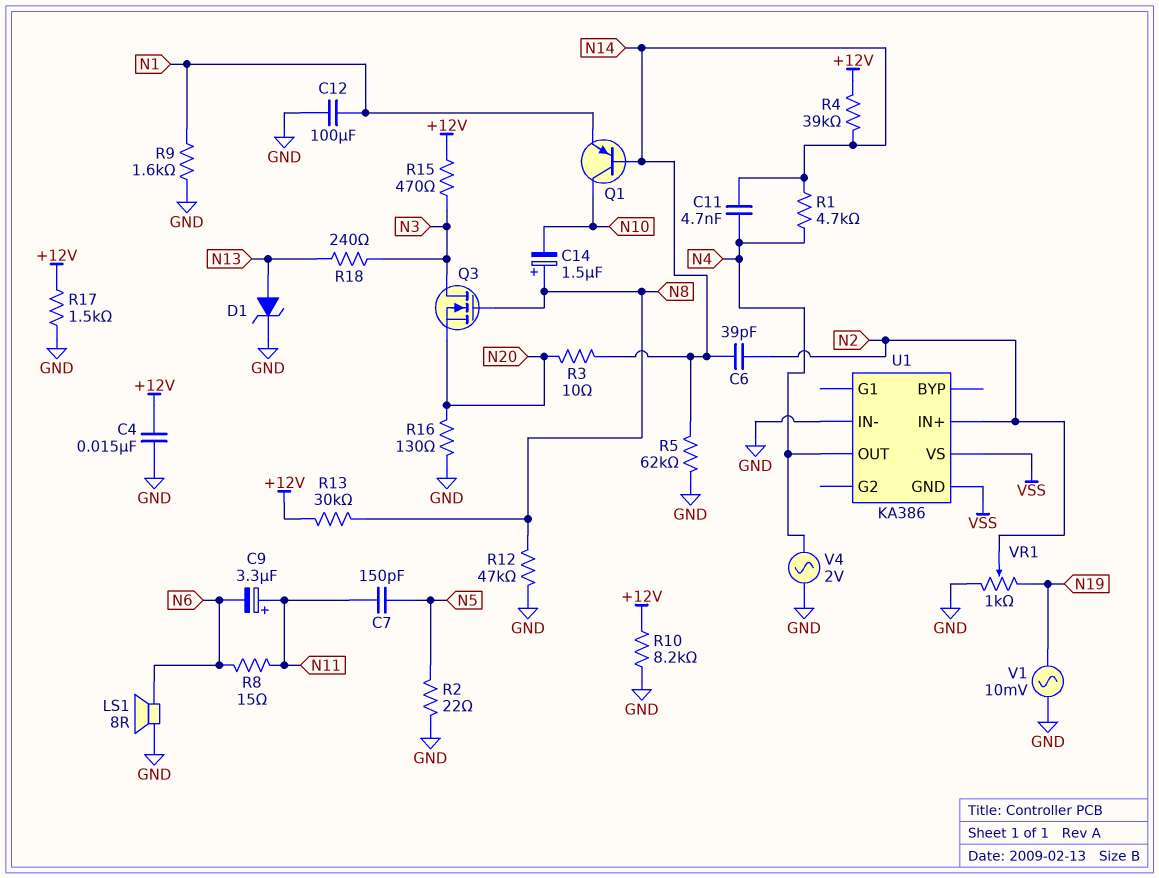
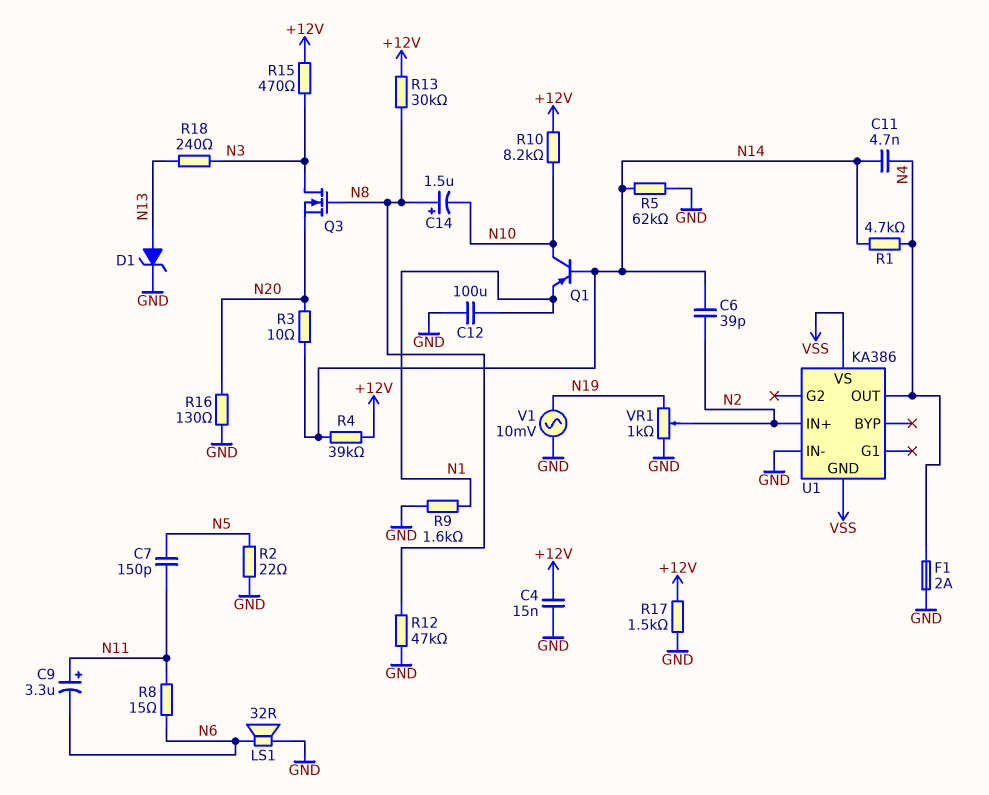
F1: none -> 2A (GND, N4)
LS1: speaker 8R (GND, N6) -> speaker 32R (GND, N6)
R10: 8.2k (+12V, GND) -> 8.2k (+12V, N10)
V4: AC 2V (GND, N4) -> none

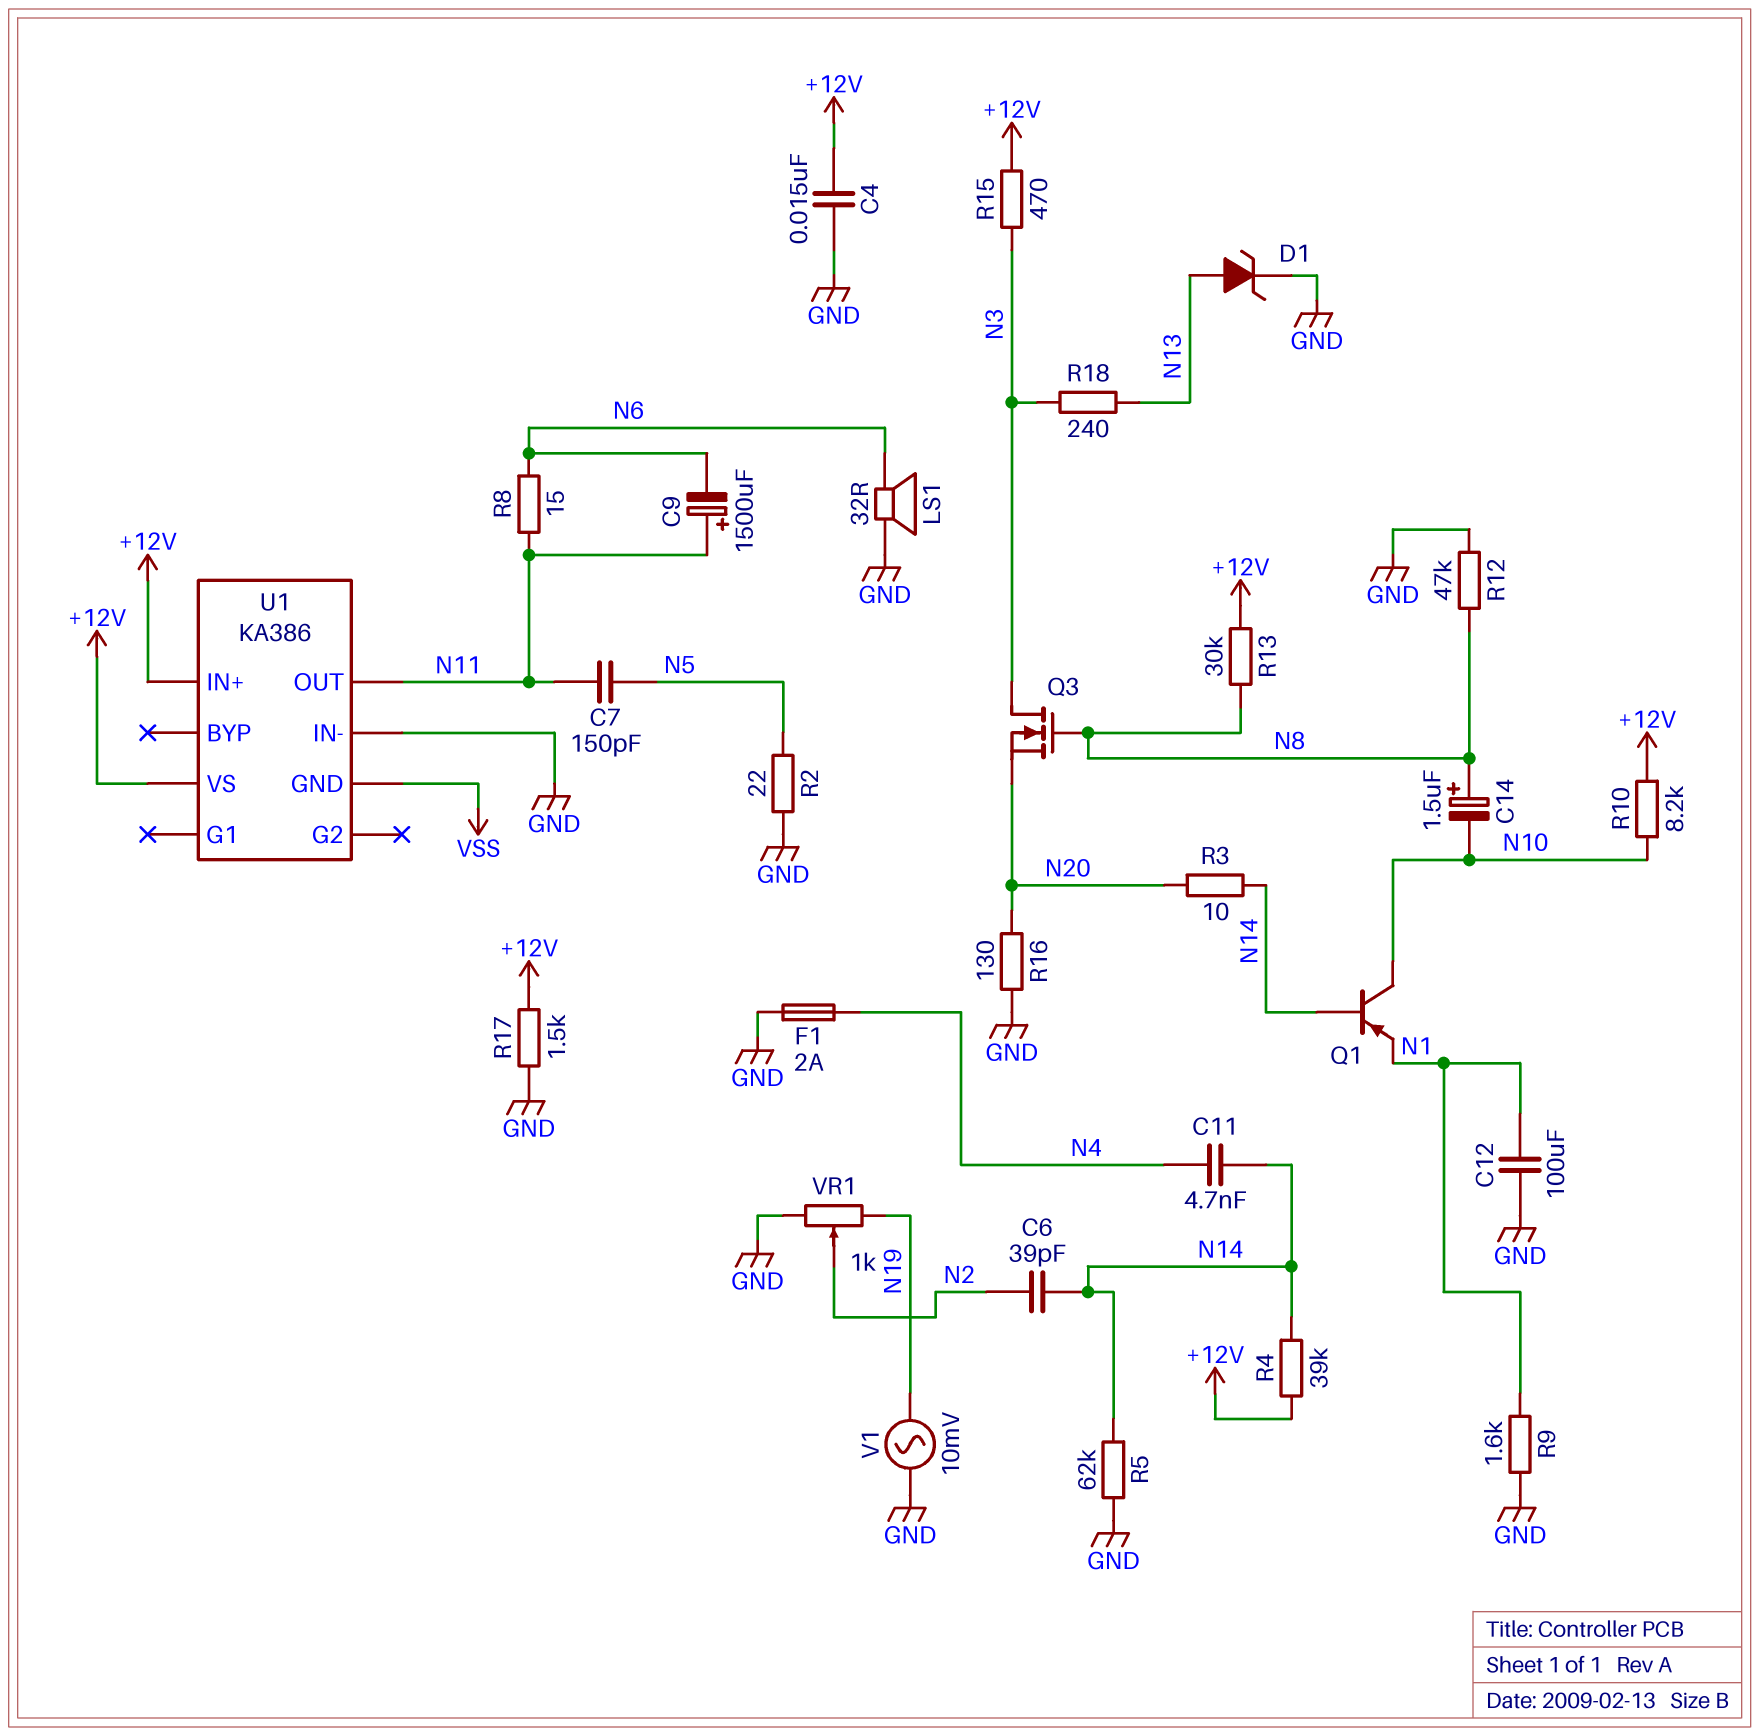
C9: 3.3uF (plus N11, minus N6) -> 1500uF (plus N11, minus N6)
R1: 4.7k (N4, N14) -> none
U1 pin IN+: N2 -> +12V
U1 pin OUT: N4 -> N11
U1 pin VS: VSS -> +12V

